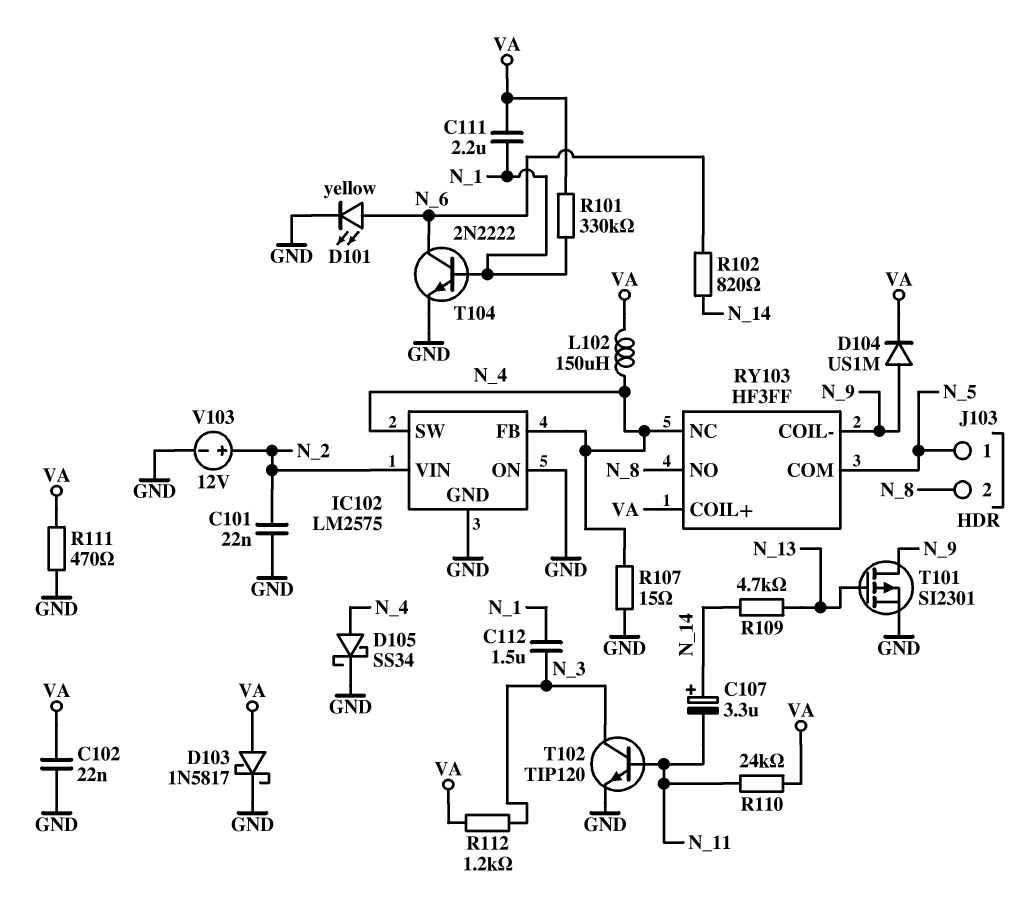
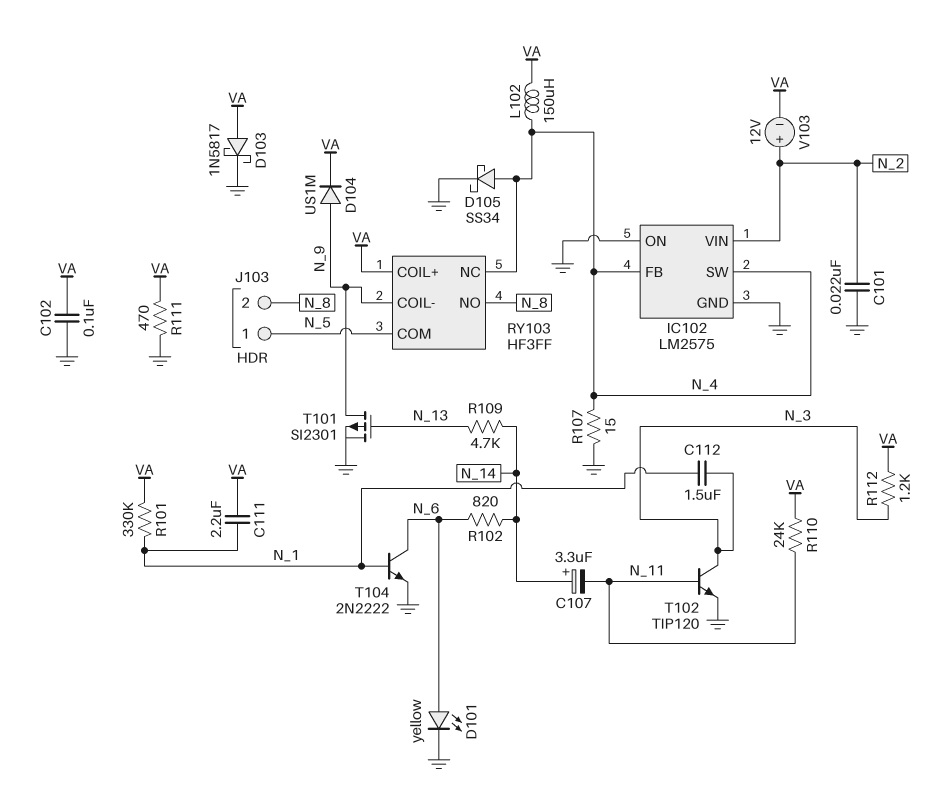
C102: 22nF (GND, VA) -> 100nF (GND, VA)
V103: 12V (plus N_2, minus GND) -> 12V (plus N_2, minus VA)

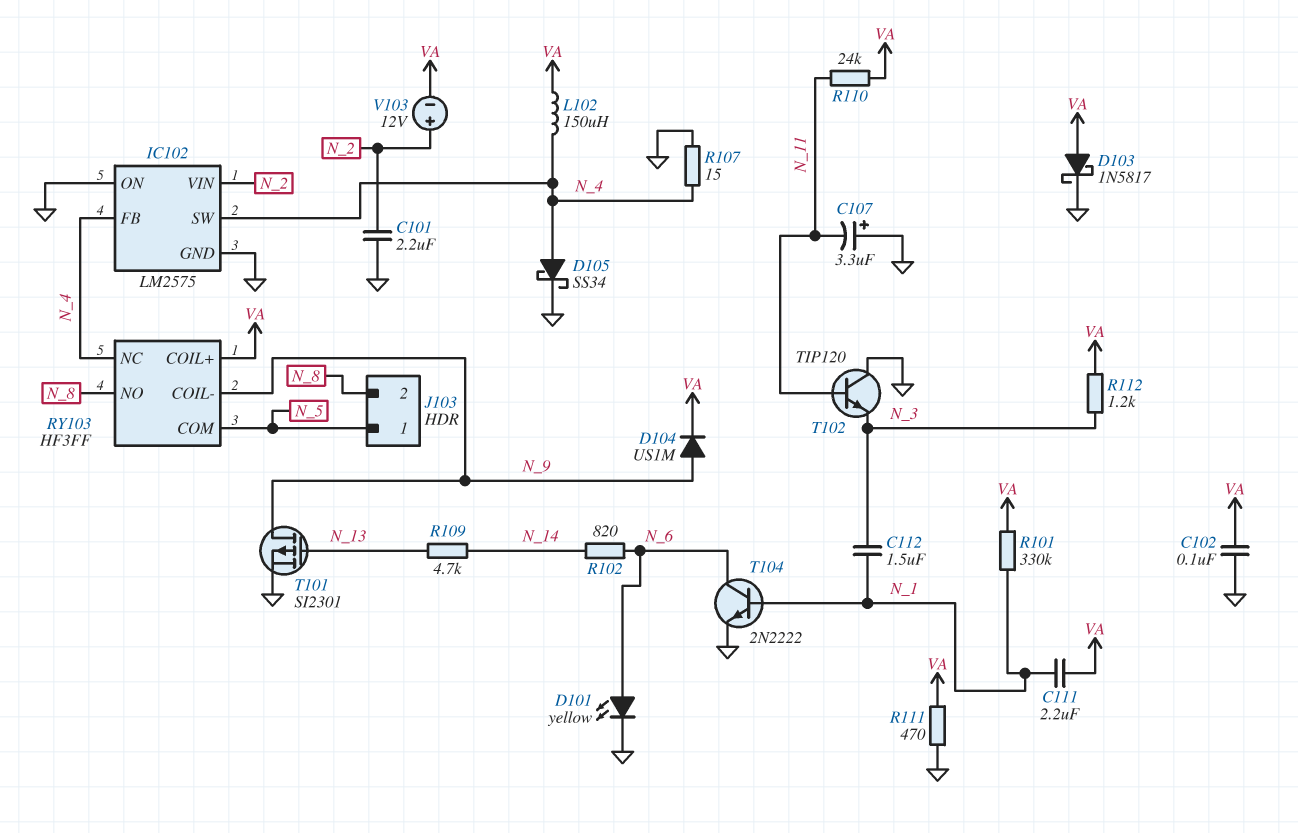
C101: 22nF (GND, N_2) -> 2.2uF (GND, N_2)
C107: 3.3uF (plus N_14, minus N_11) -> 3.3uF (plus GND, minus N_11)
T102: NPN TIP120 (B N_11, C N_3, E GND) -> NPN TIP120 (B N_11, C GND, E N_3)

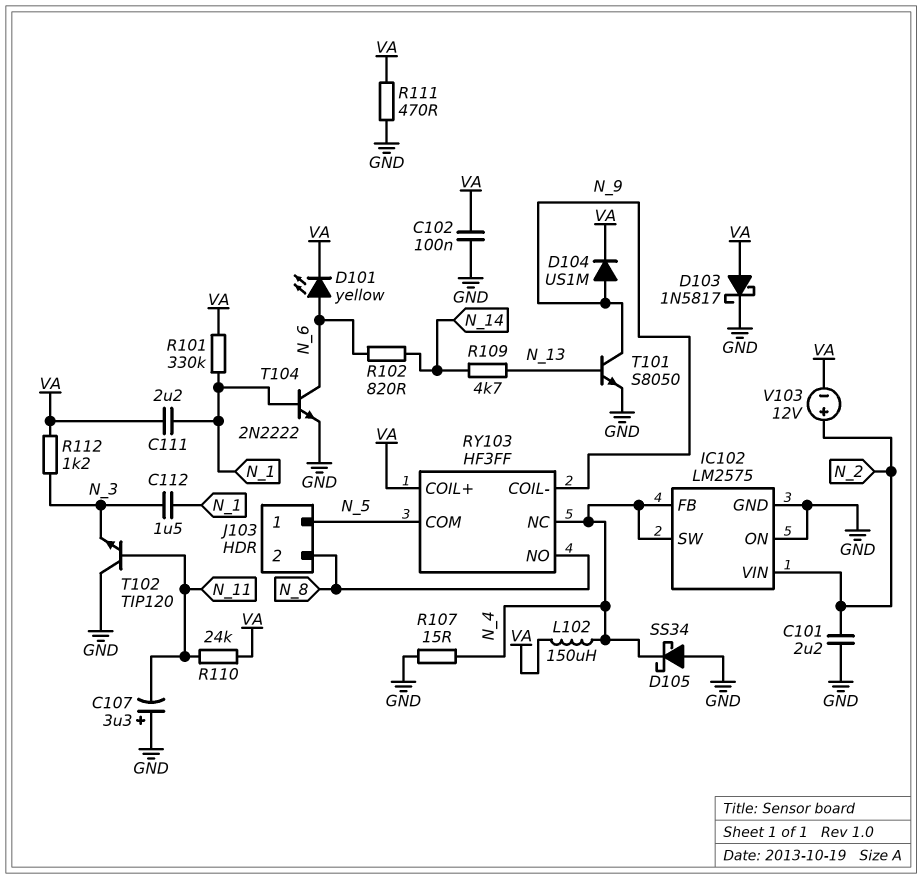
D101: LED yellow (A N_6, K GND) -> LED yellow (A N_6, K VA)
D105: schottky SS34 (A N_4, K GND) -> schottky SS34 (A GND, K N_4)
T101: PMOS SI2301 (G N_13, D N_9, S GND) -> NPN S8050 (B N_13, C N_9, E GND)

